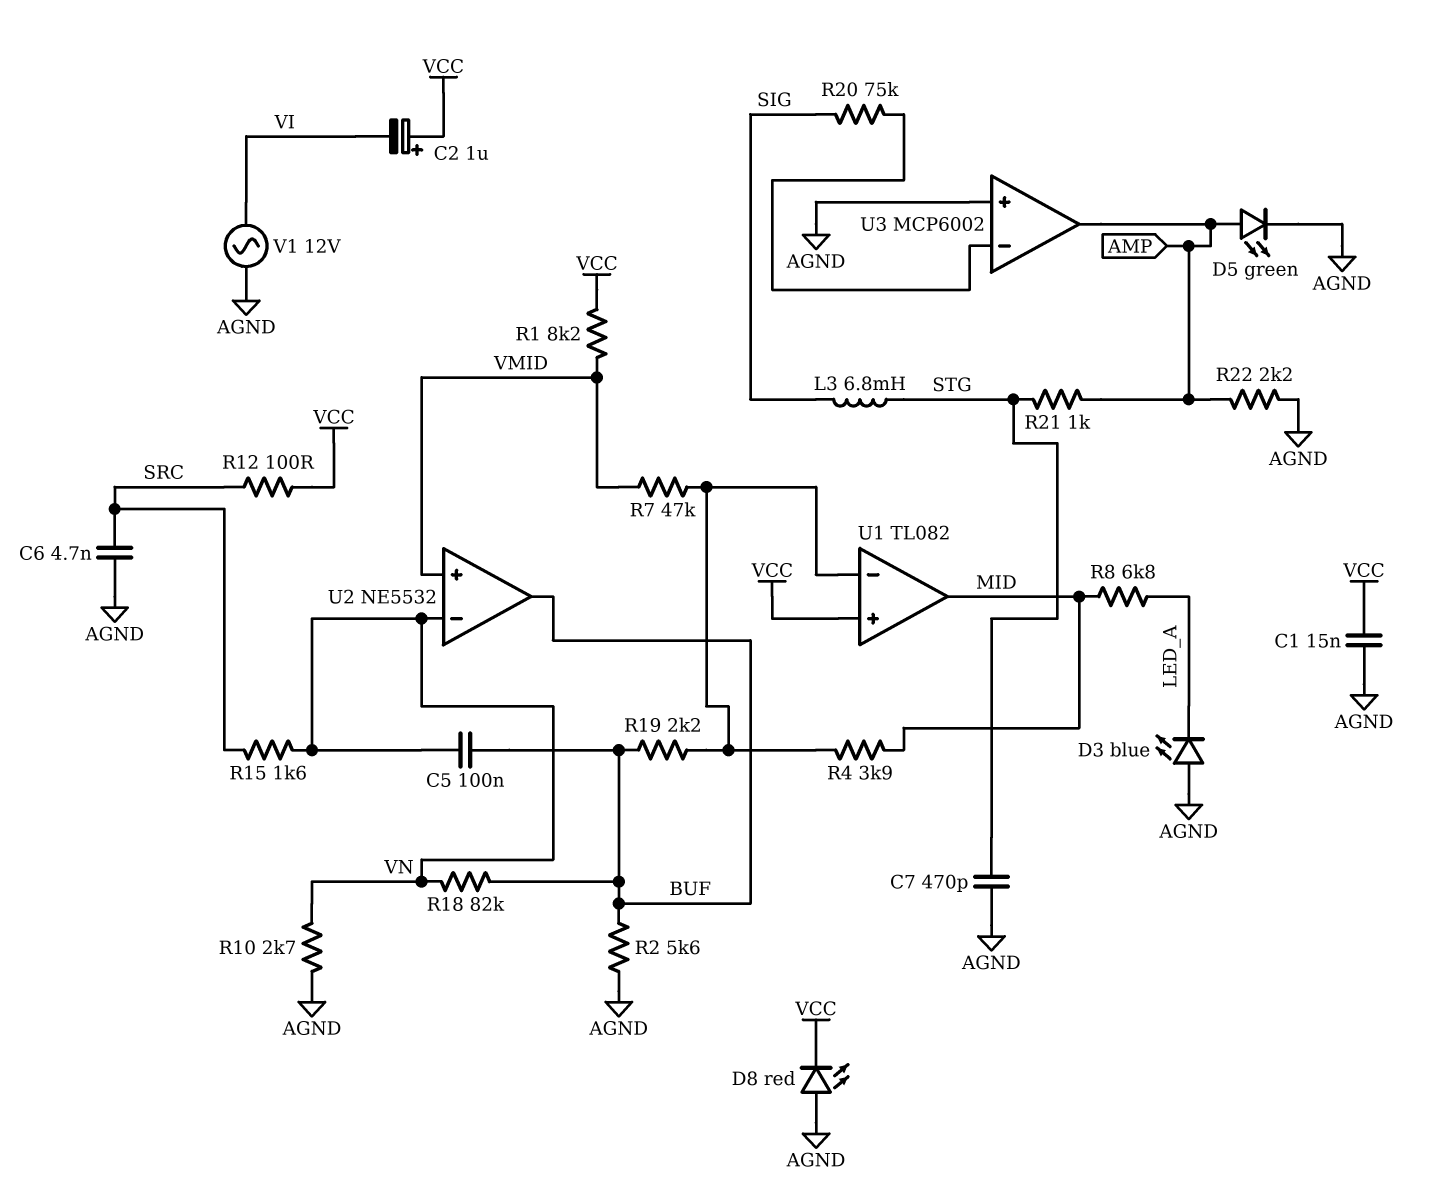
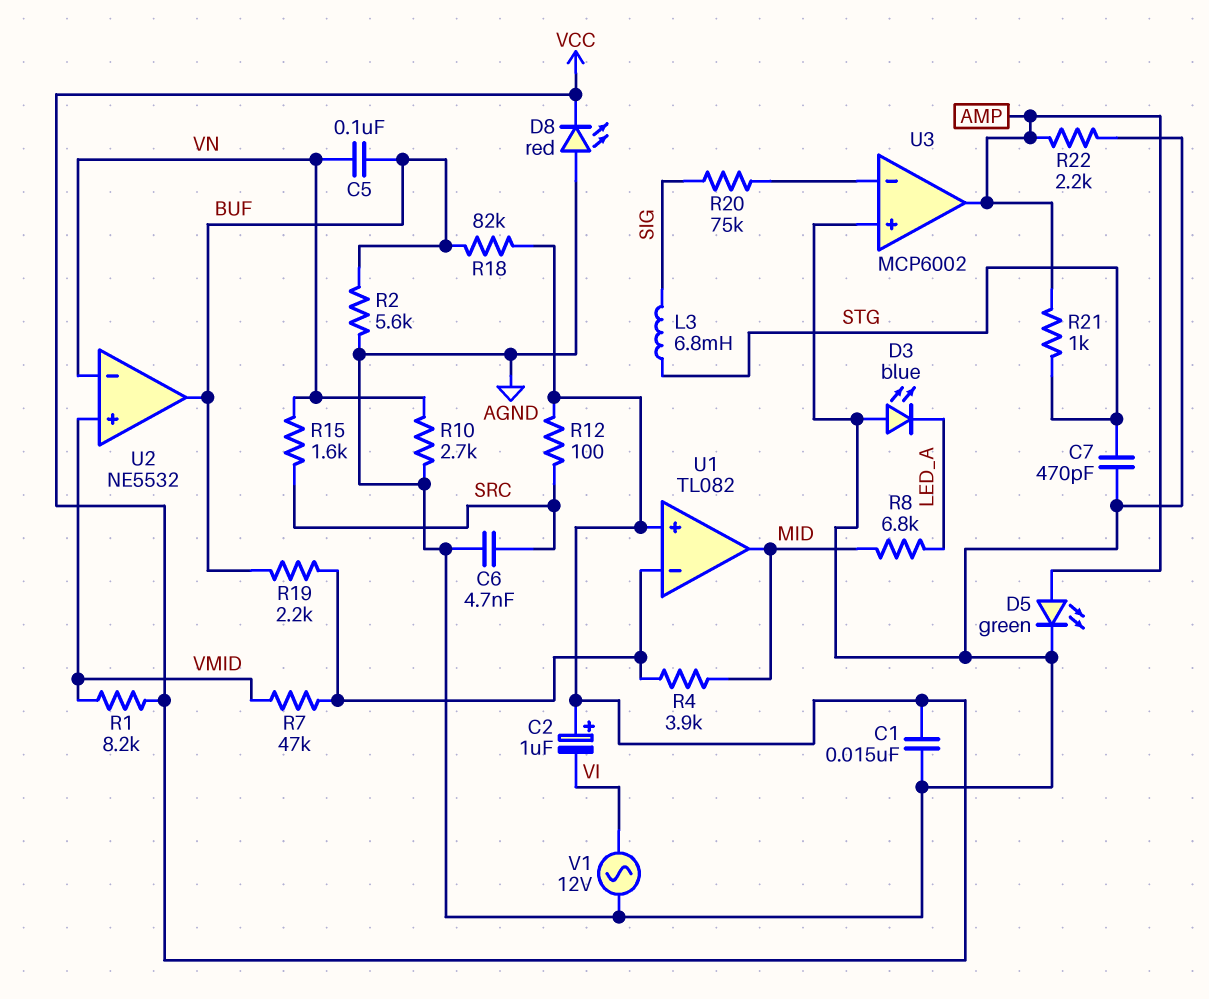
R18: 82k (BUF, VN) -> 82k (BUF, VCC)

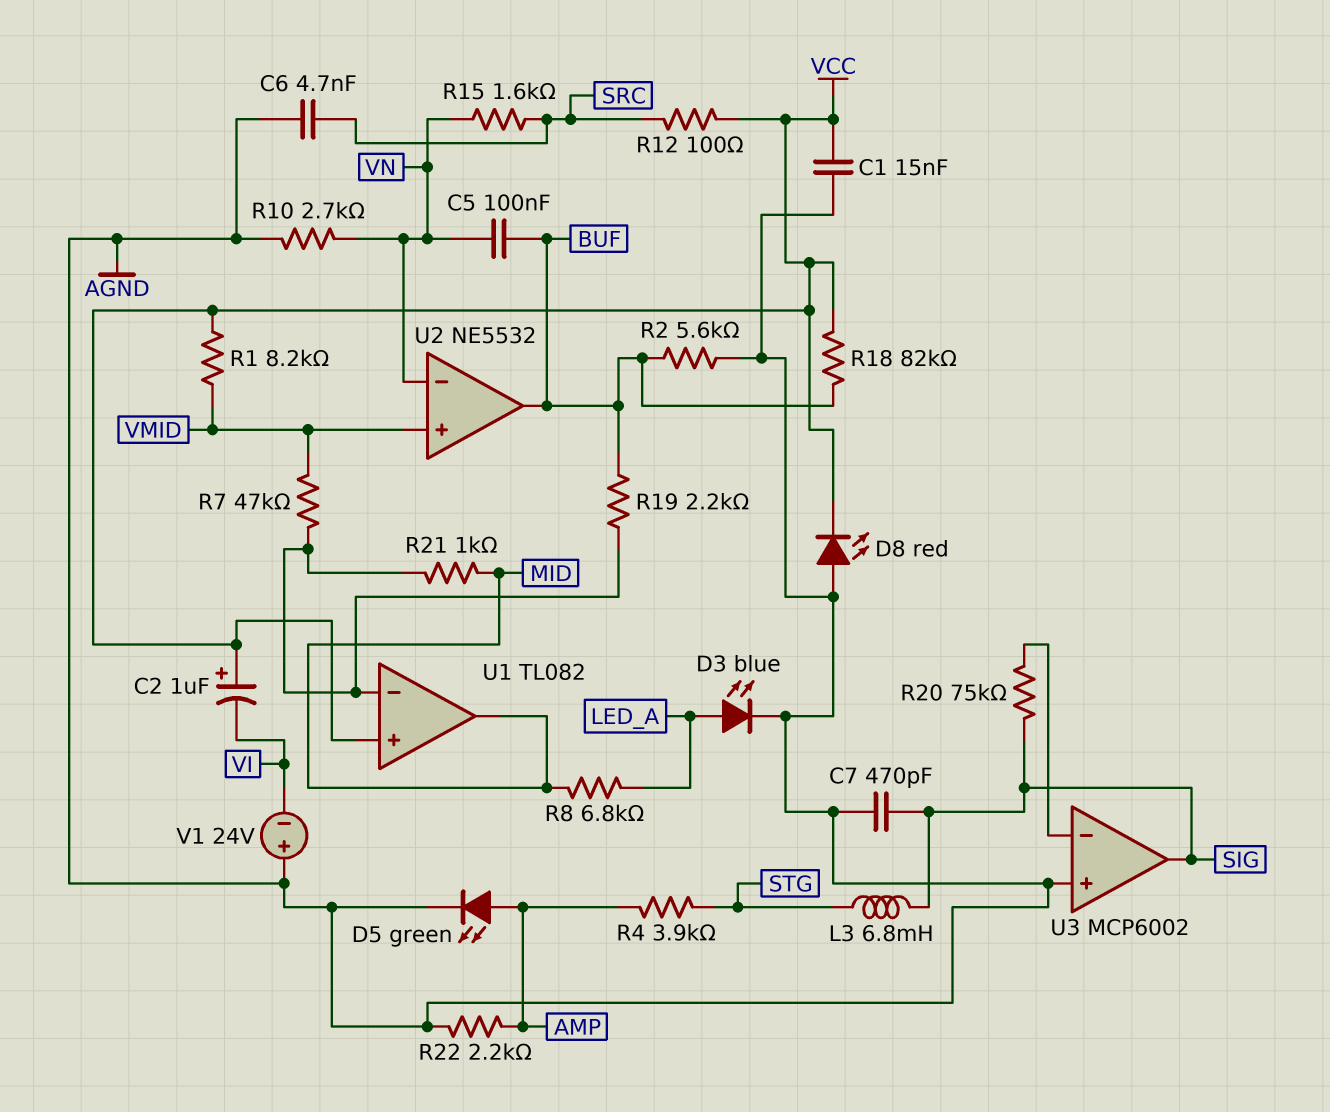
C7: 470pF (AGND, STG) -> 470pF (AGND, SIG)
D3: LED blue (A AGND, K LED_A) -> LED blue (A LED_A, K AGND)
R4: 3.9k (MID, U1/in-) -> 3.9k (AMP, STG)
R21: 1k (AMP, STG) -> 1k (MID, U1/in-)
U3 pin out: AMP -> SIG
V1: AC 12V (AGND, VI) -> 24V (plus AGND, minus VI)

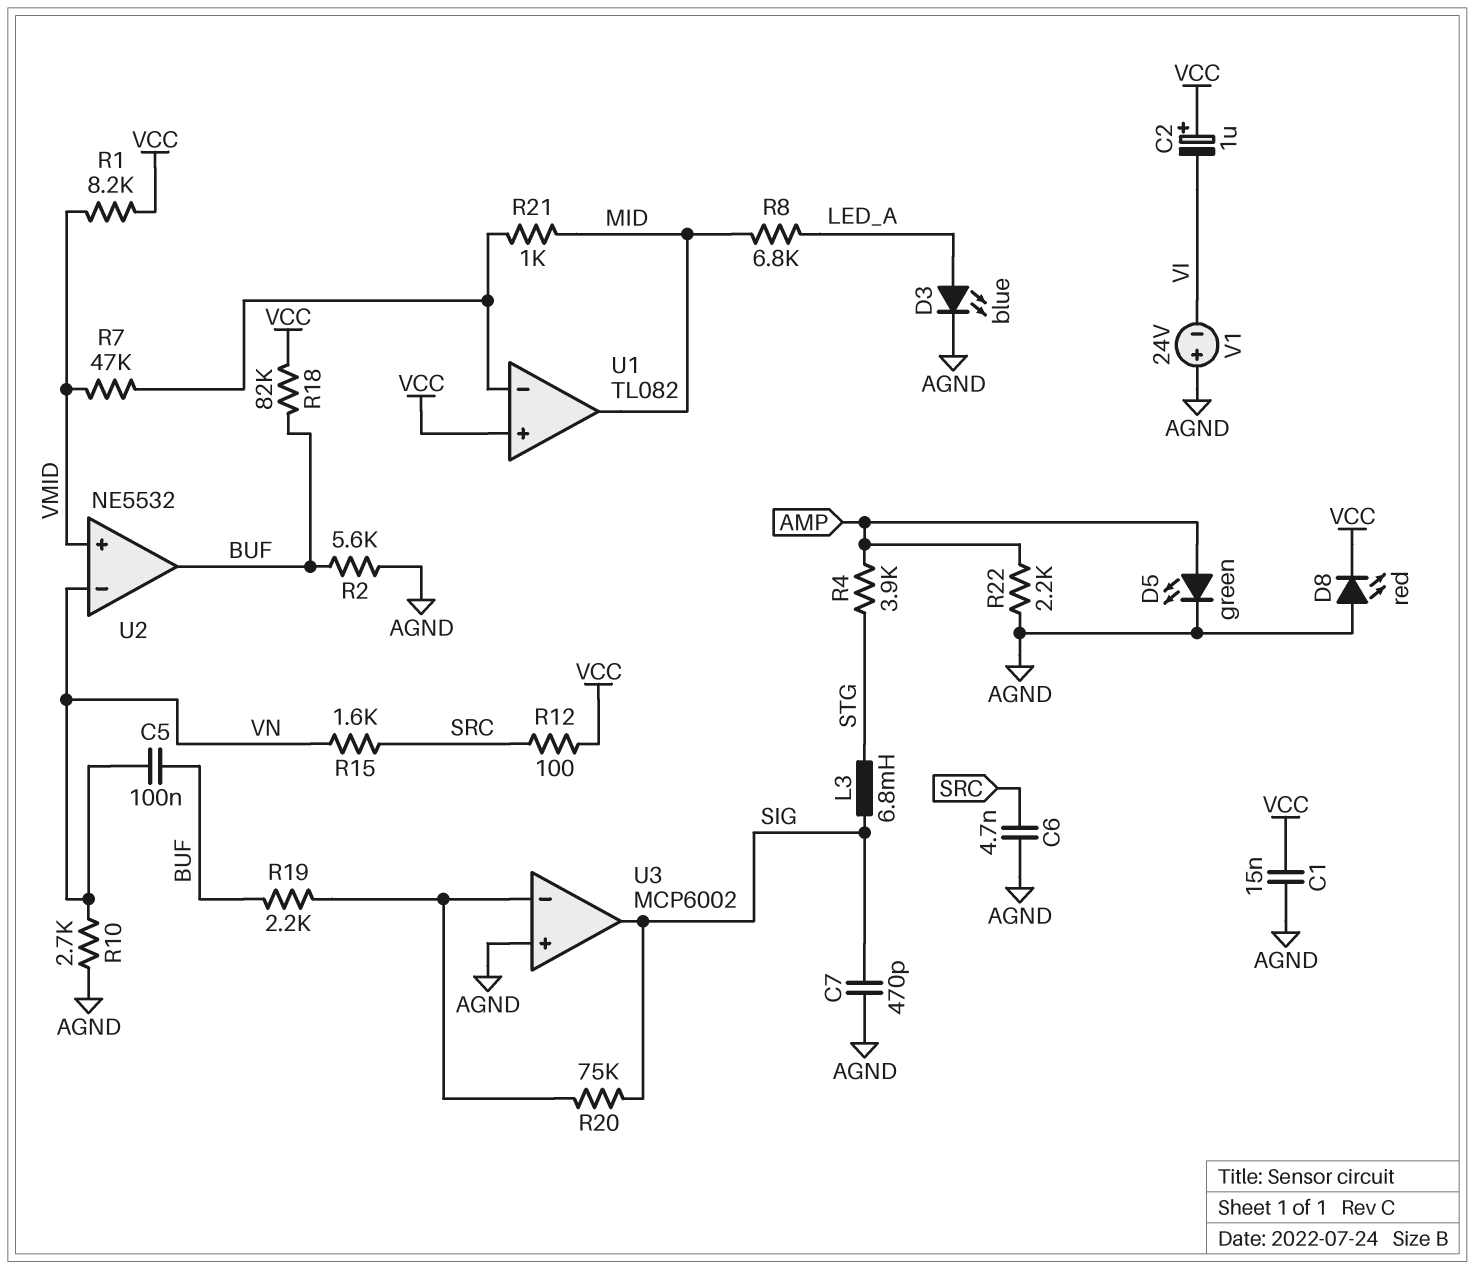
R19: 2.2k (BUF, U1/in-) -> 2.2k (BUF, U3/in-)

